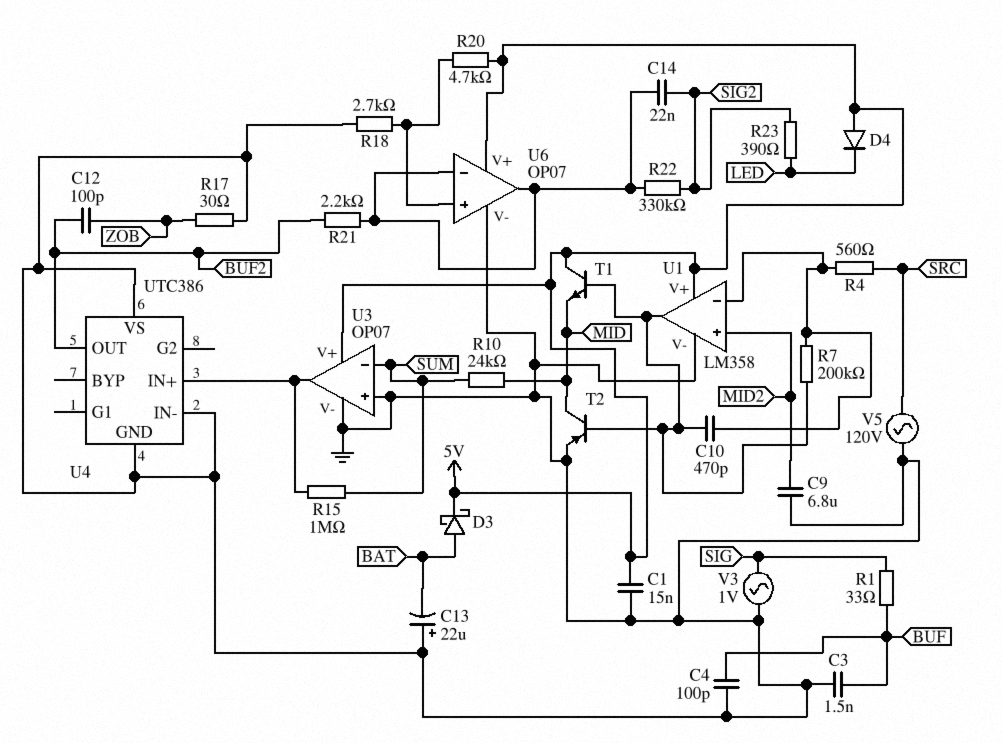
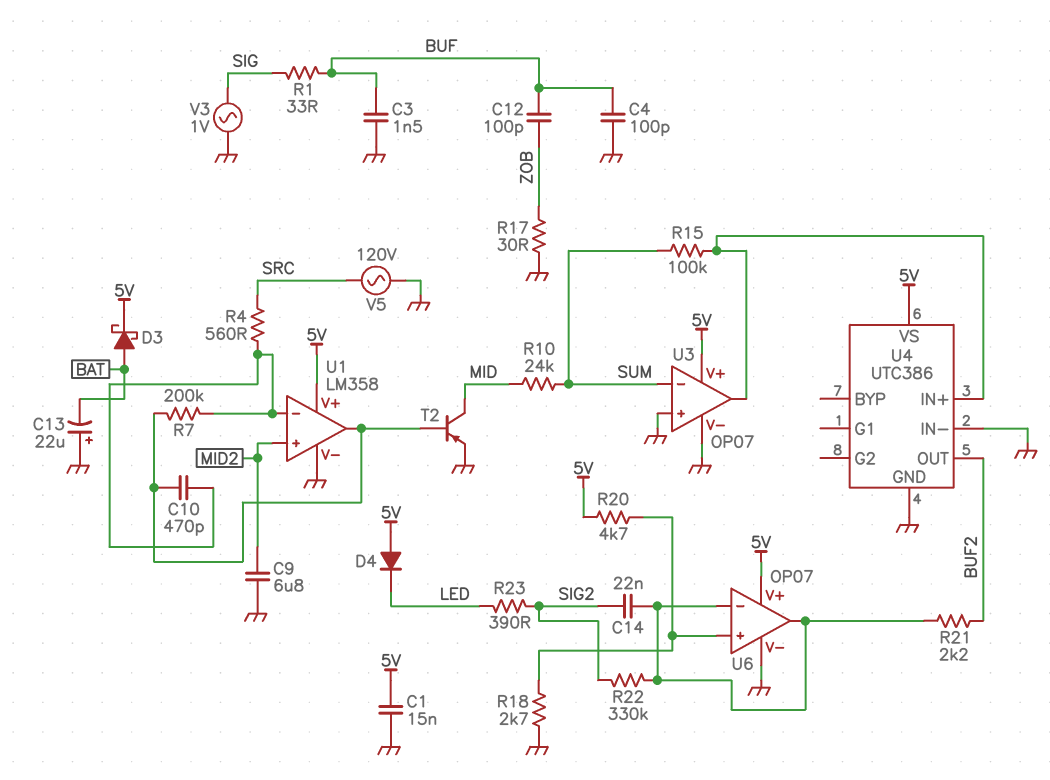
C12: 100pF (BUF2, ZOB) -> 100pF (BUF, ZOB)
R15: 1M (SUM, U3/out) -> 100k (SUM, U3/out)
T1: NPN (B U1/out, C 5V, E MID) -> none
U4 pin VS: GND -> 5V

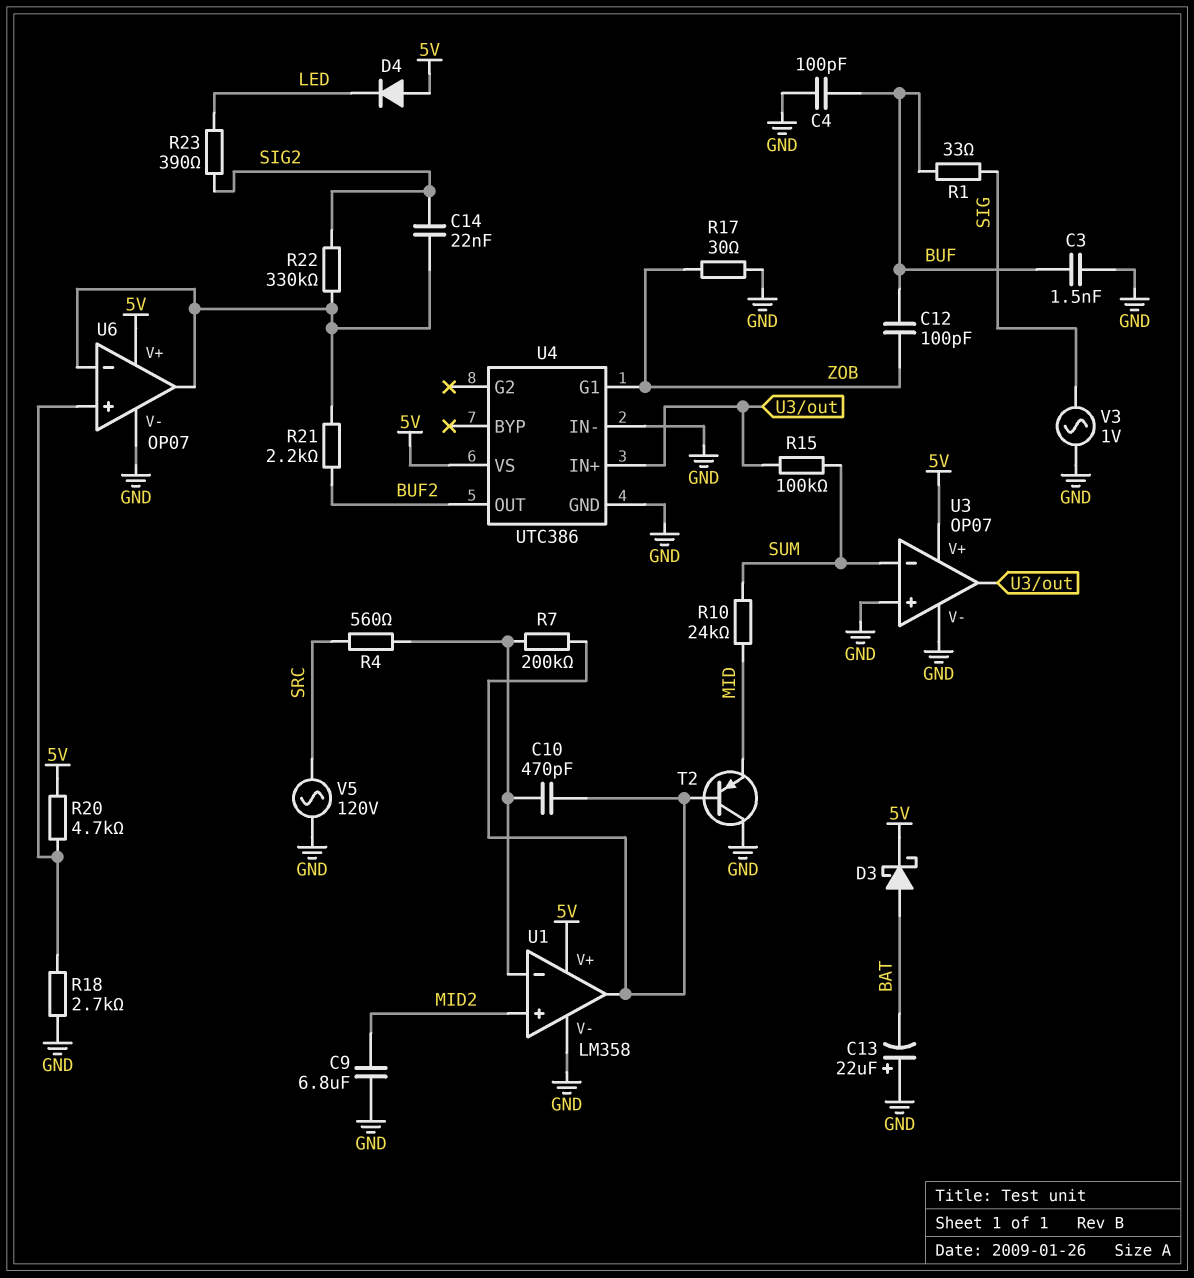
C1: 15nF (5V, GND) -> none
T2: PNP (B U1/out, C MID, E GND) -> PNP (B U1/out, C GND, E MID)
U4 pin G1: none -> ZOB

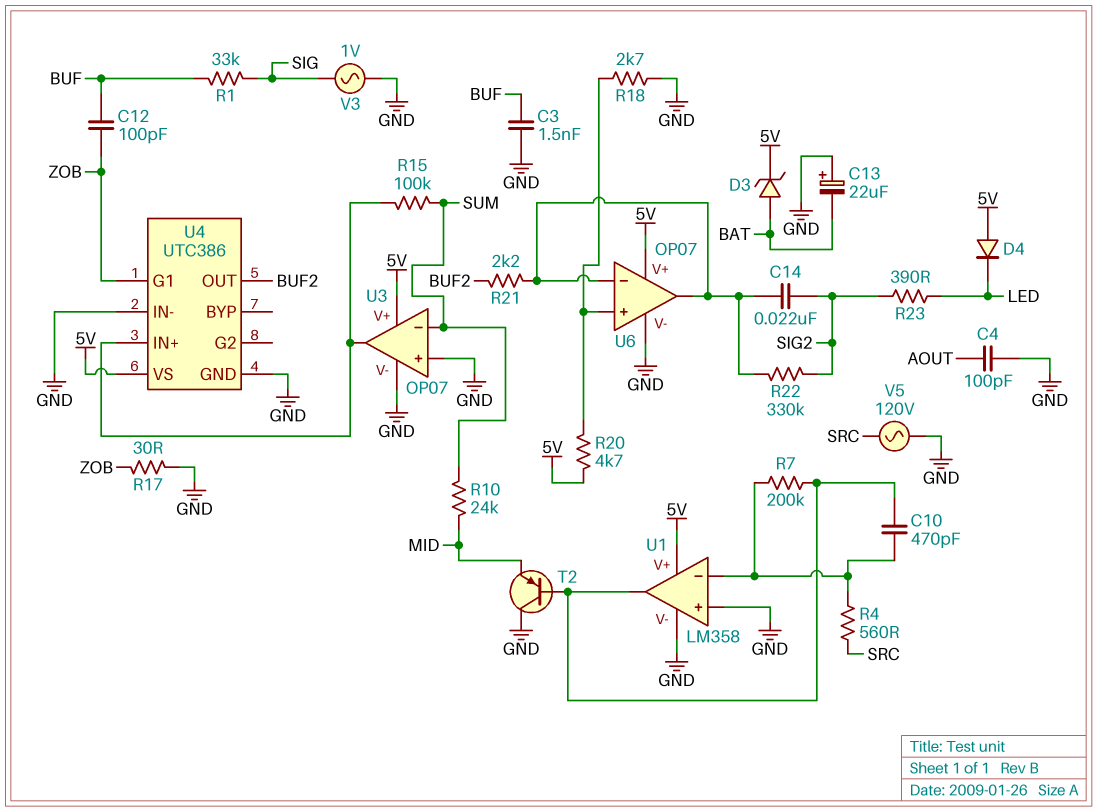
C4: 100pF (BUF, GND) -> 100pF (AOUT, GND)
C9: 6.8uF (GND, MID2) -> none
D3: schottky (A BAT, K 5V) -> zener (A BAT, K 5V)
R1: 33 (BUF, SIG) -> 33k (BUF, SIG)
U1 pin in+: MID2 -> GND

